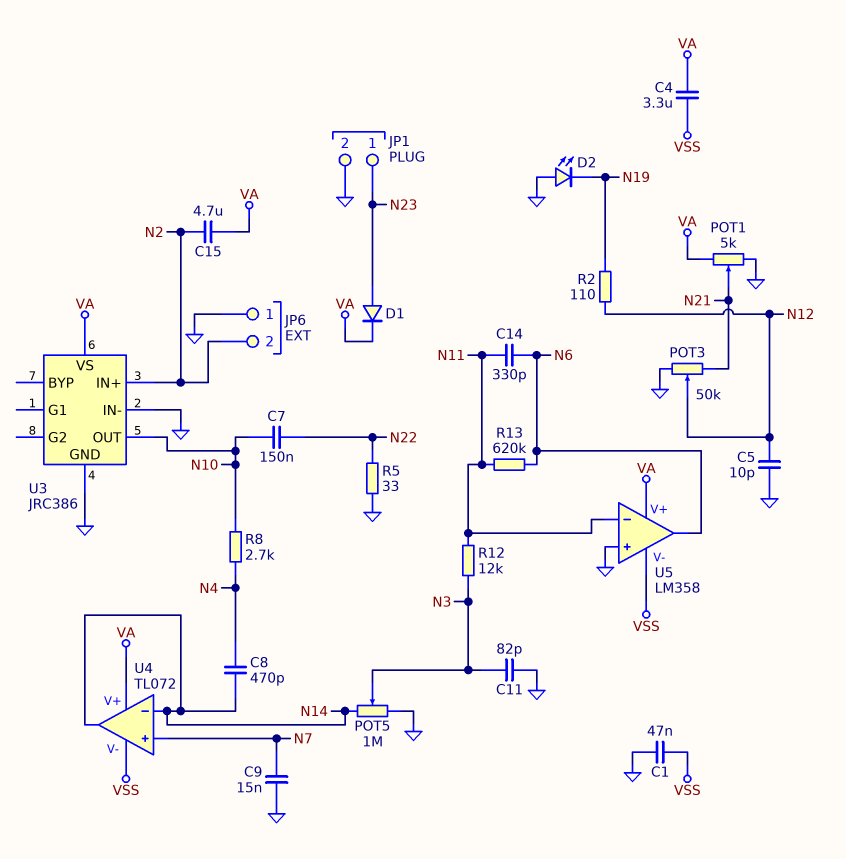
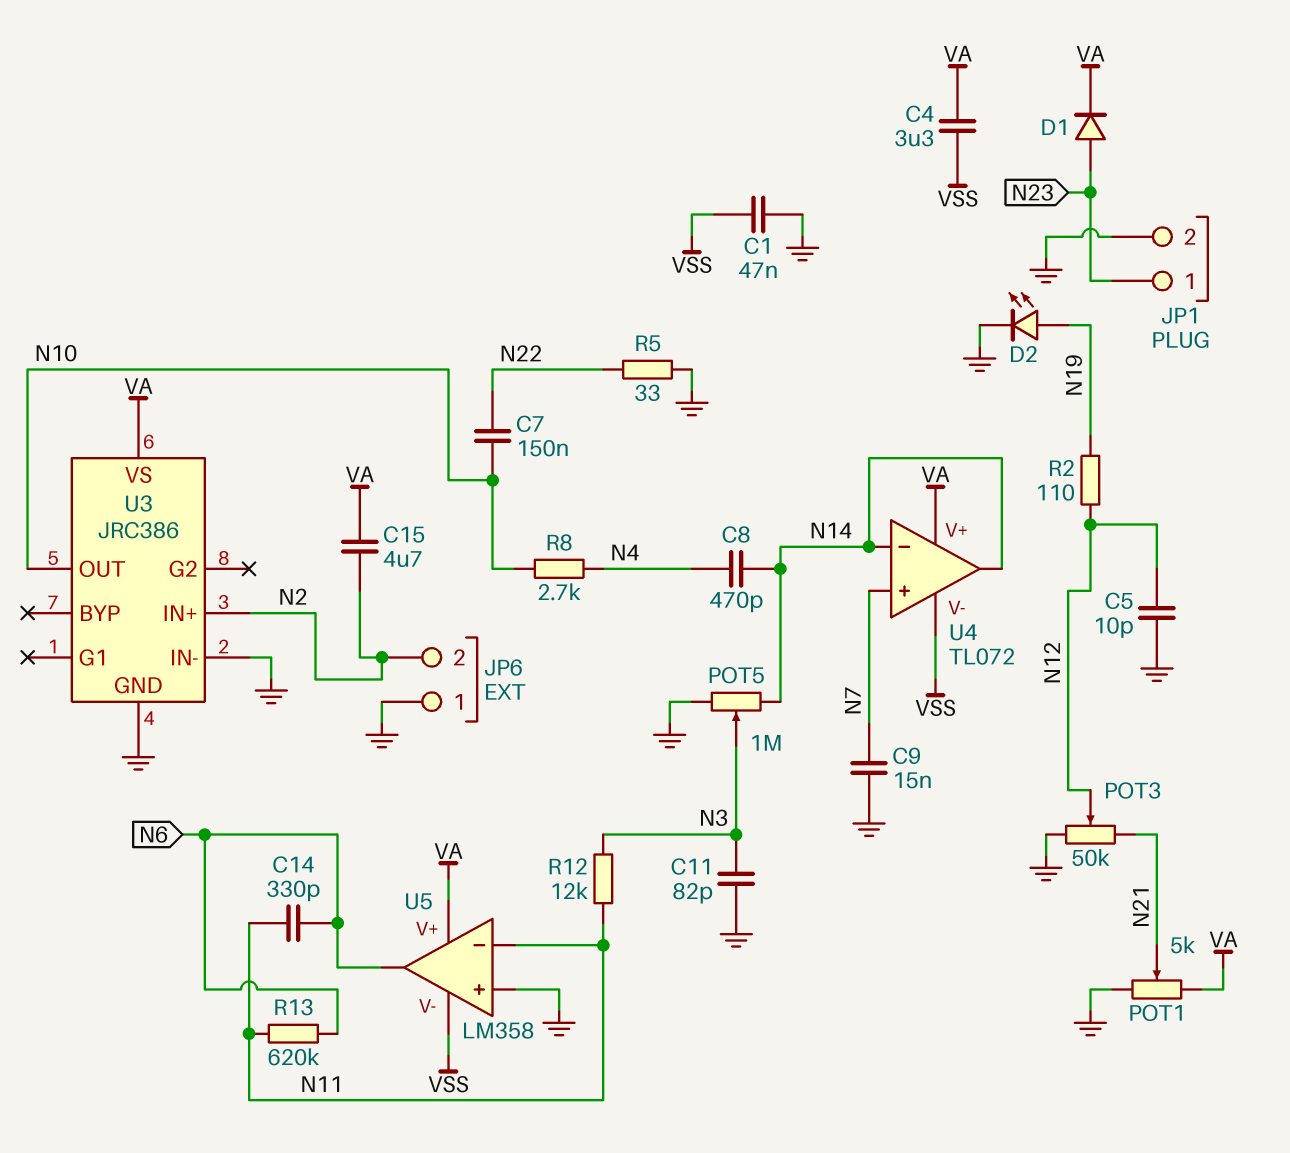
D2: LED (A GND, K N19) -> LED (A N19, K GND)

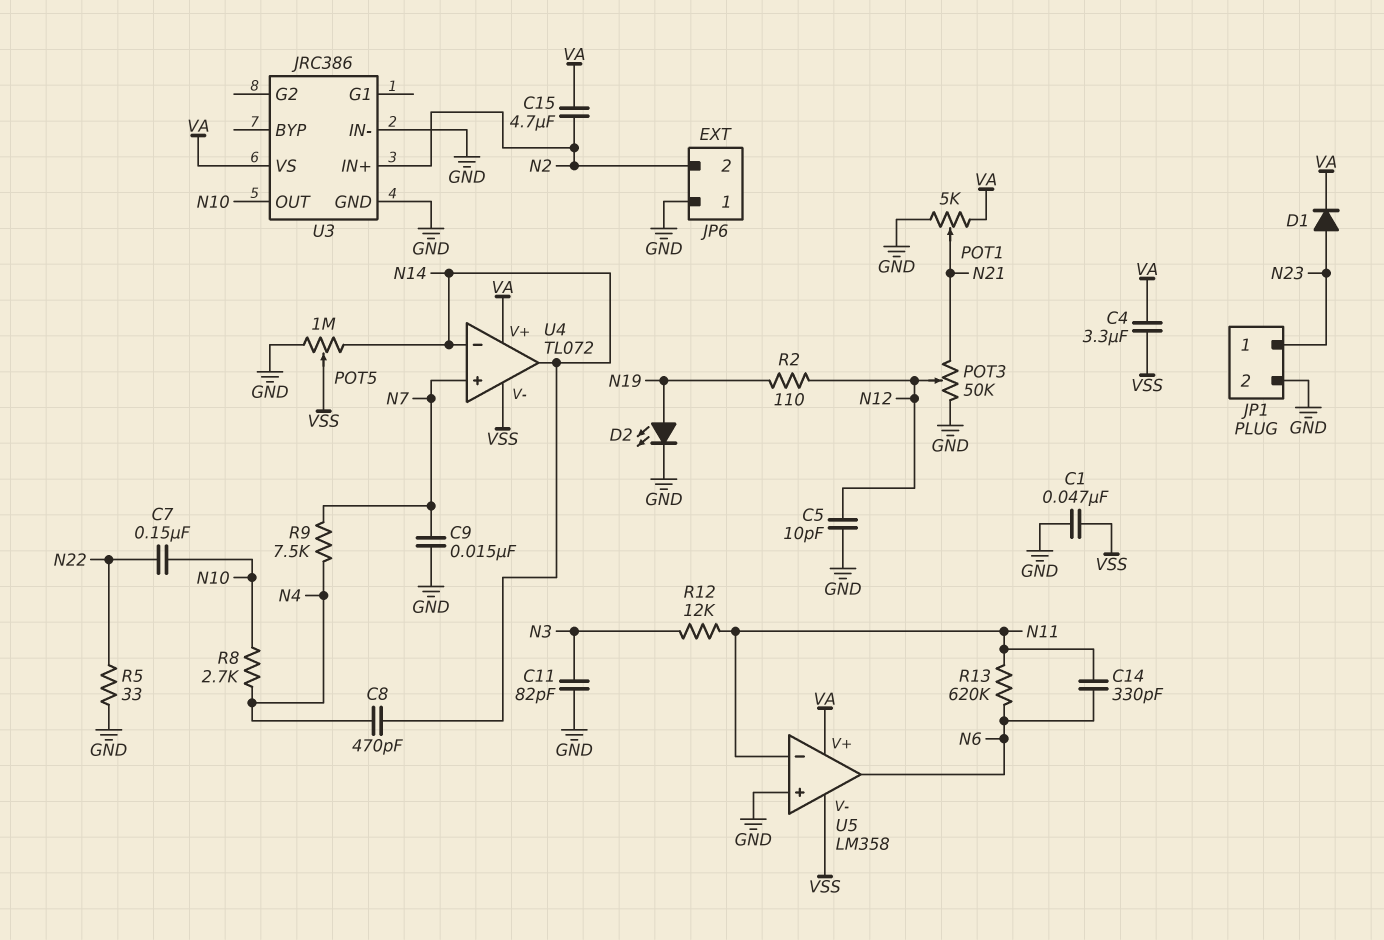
POT5: 1M (GND, N14, wiper N3) -> 1M (GND, N14, wiper VSS)
R9: none -> 7.5k (N4, N7)

